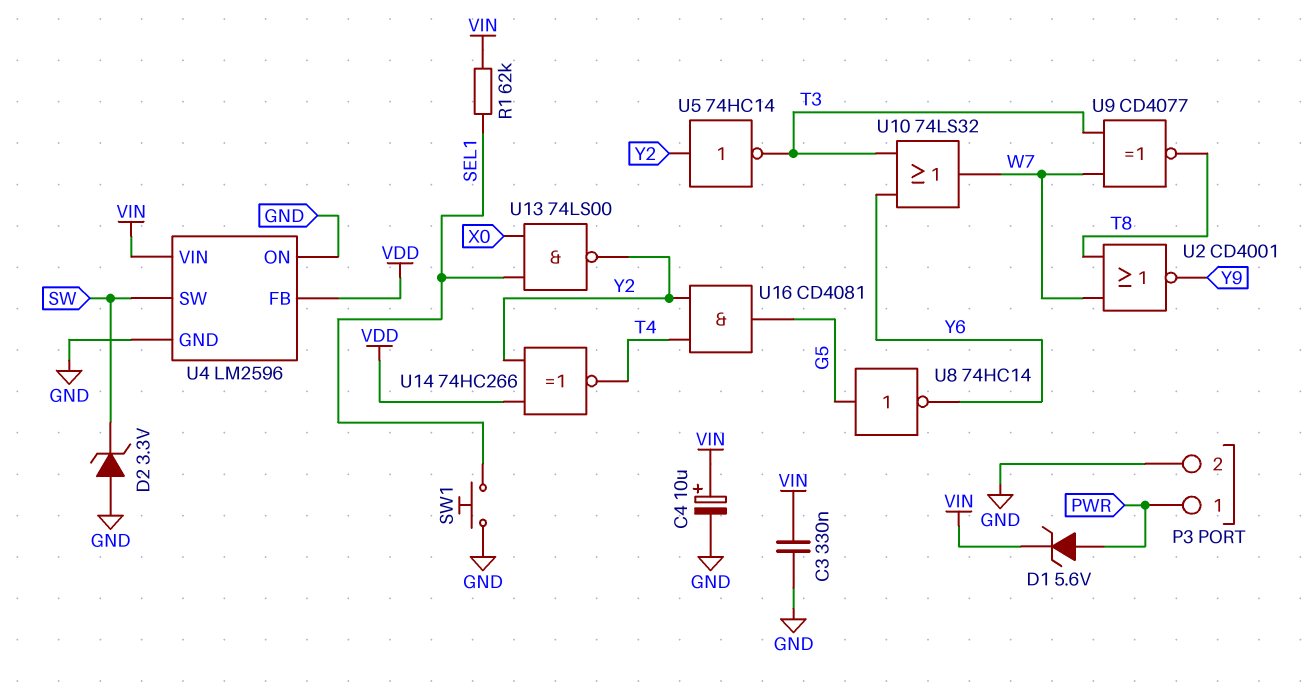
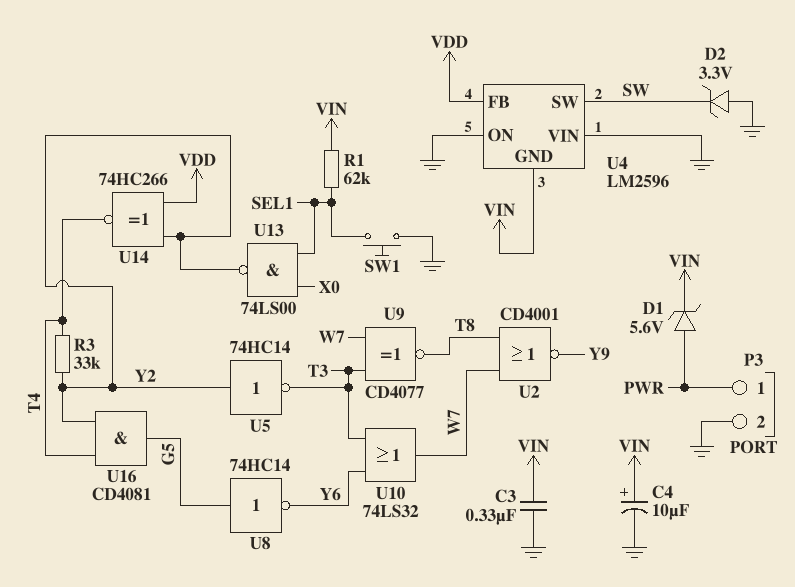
R3: none -> 33k (T4, Y2)
U4 pin GND: GND -> VIN
U4 pin VIN: VIN -> GND

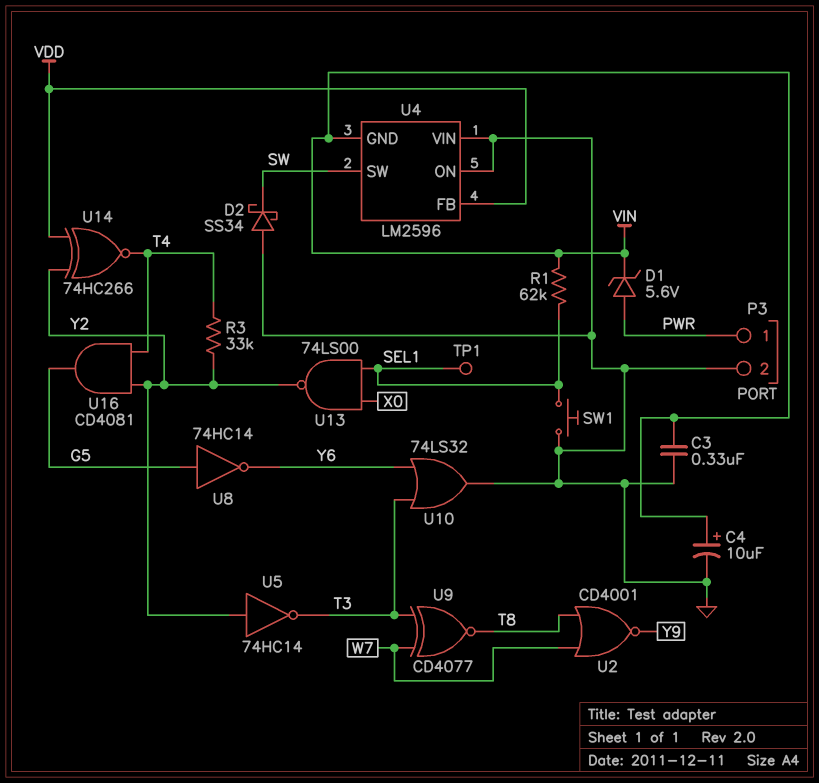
D2: zener 3.3V (A GND, K SW) -> schottky SS34 (A GND, K SW)
TP1: none -> test point (SEL1)
U10: OR 74LS32 (in T3, in Y6, out W7) -> OR 74LS32 (in T3, in Y6, out GND)

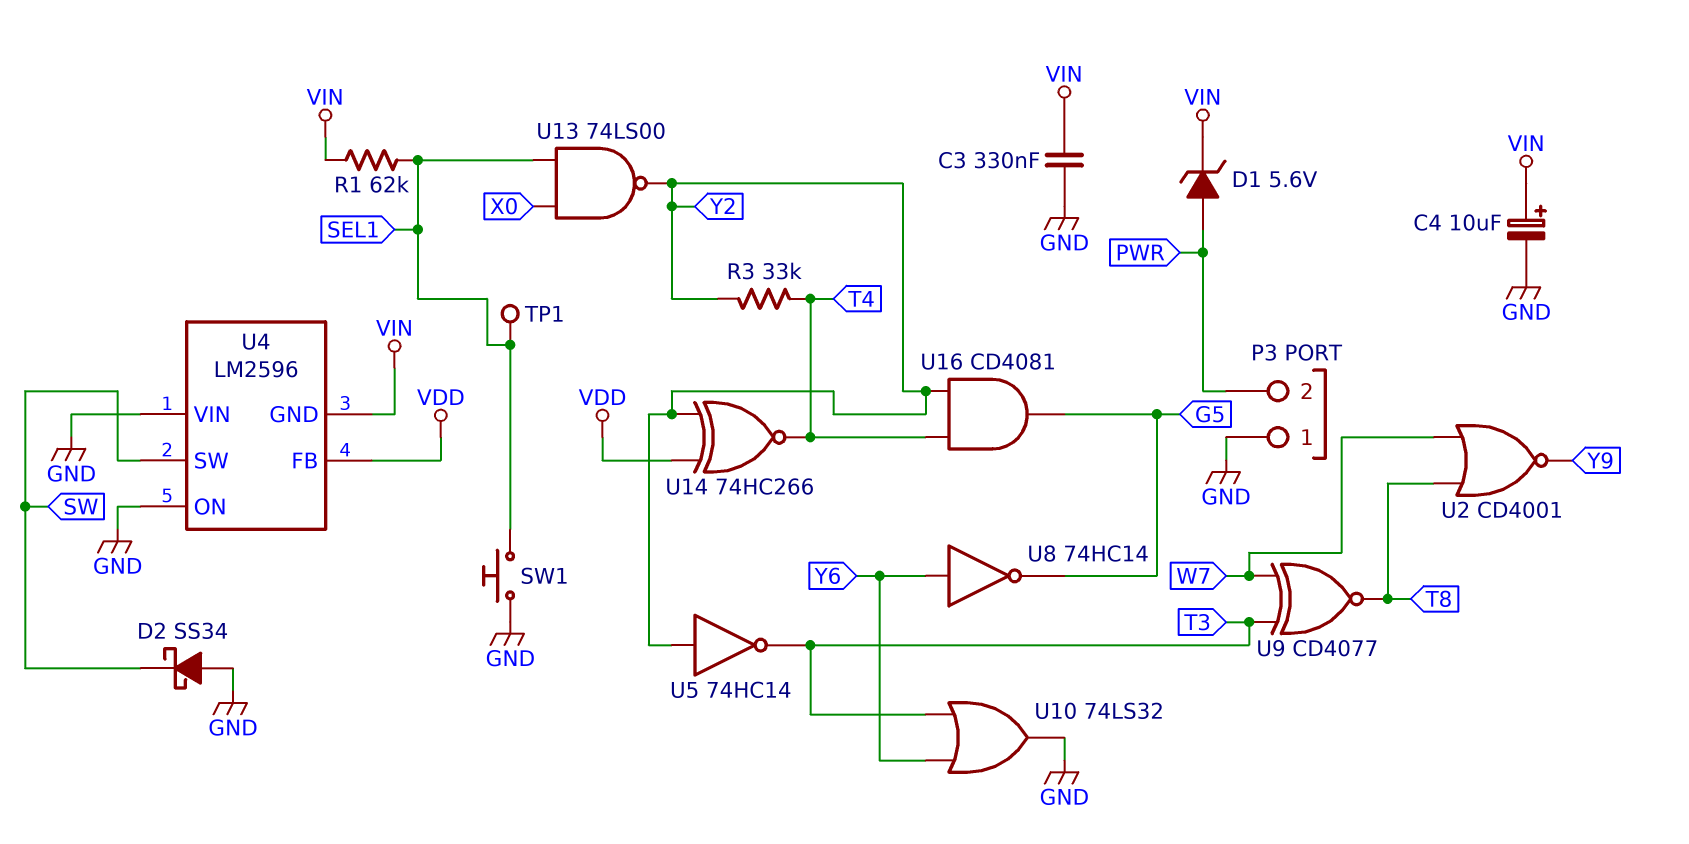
P3 pin 1: PWR -> GND
P3 pin 2: GND -> PWR
U8: NOT 74HC14 (in G5, out Y6) -> NOT 74HC14 (in Y6, out G5)

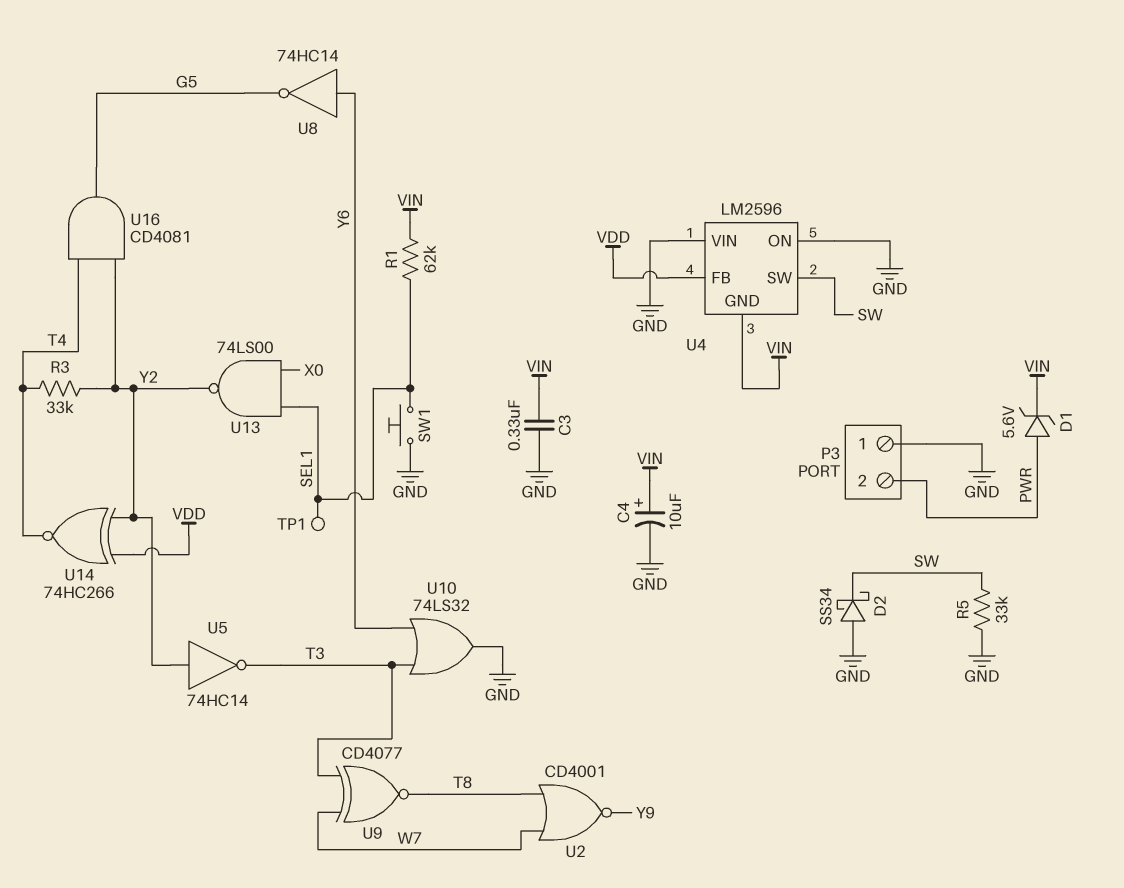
R5: none -> 33k (GND, SW)

